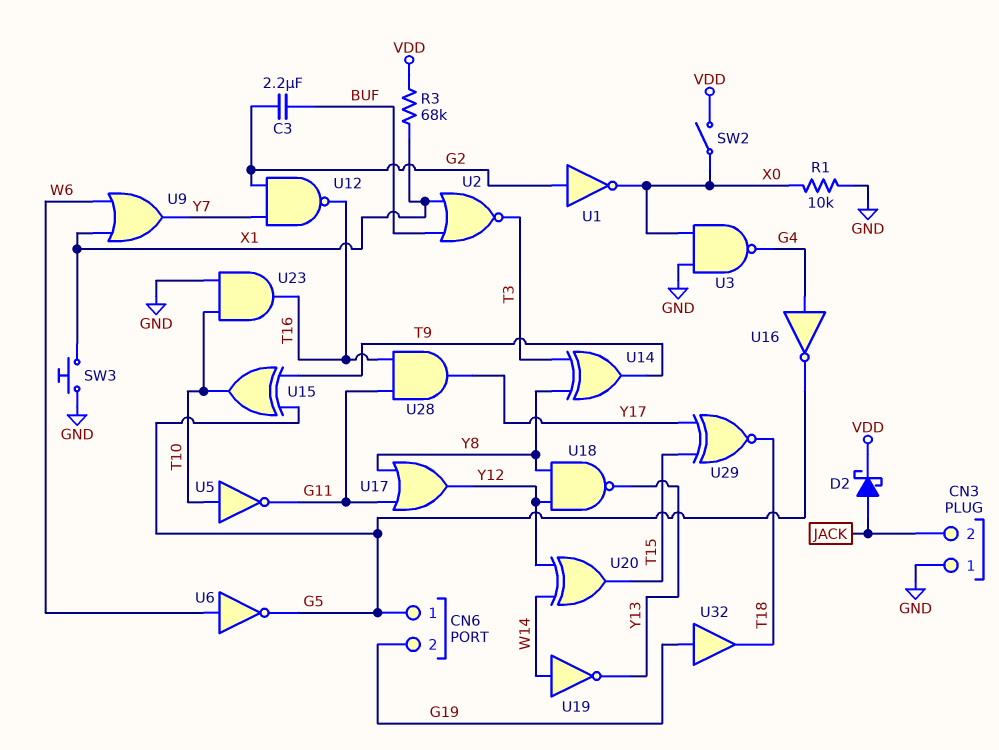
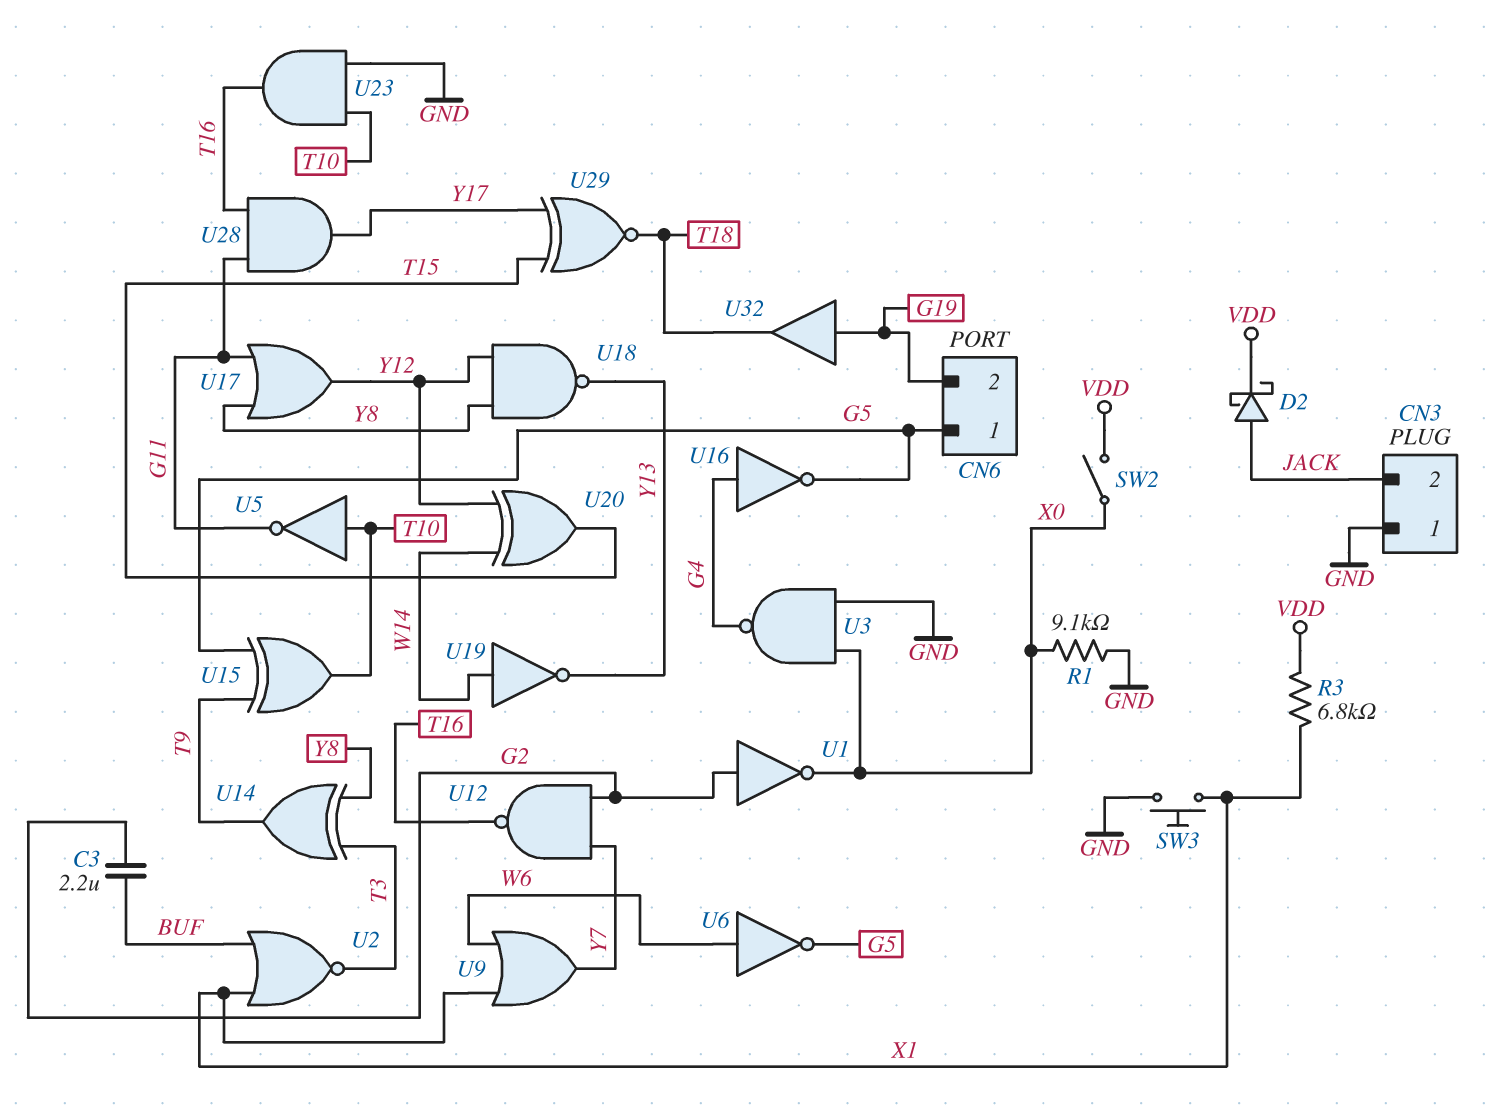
R1: 10k (GND, X0) -> 9.1k (GND, X0)
R3: 68k (VDD, X1) -> 6.8k (VDD, X1)

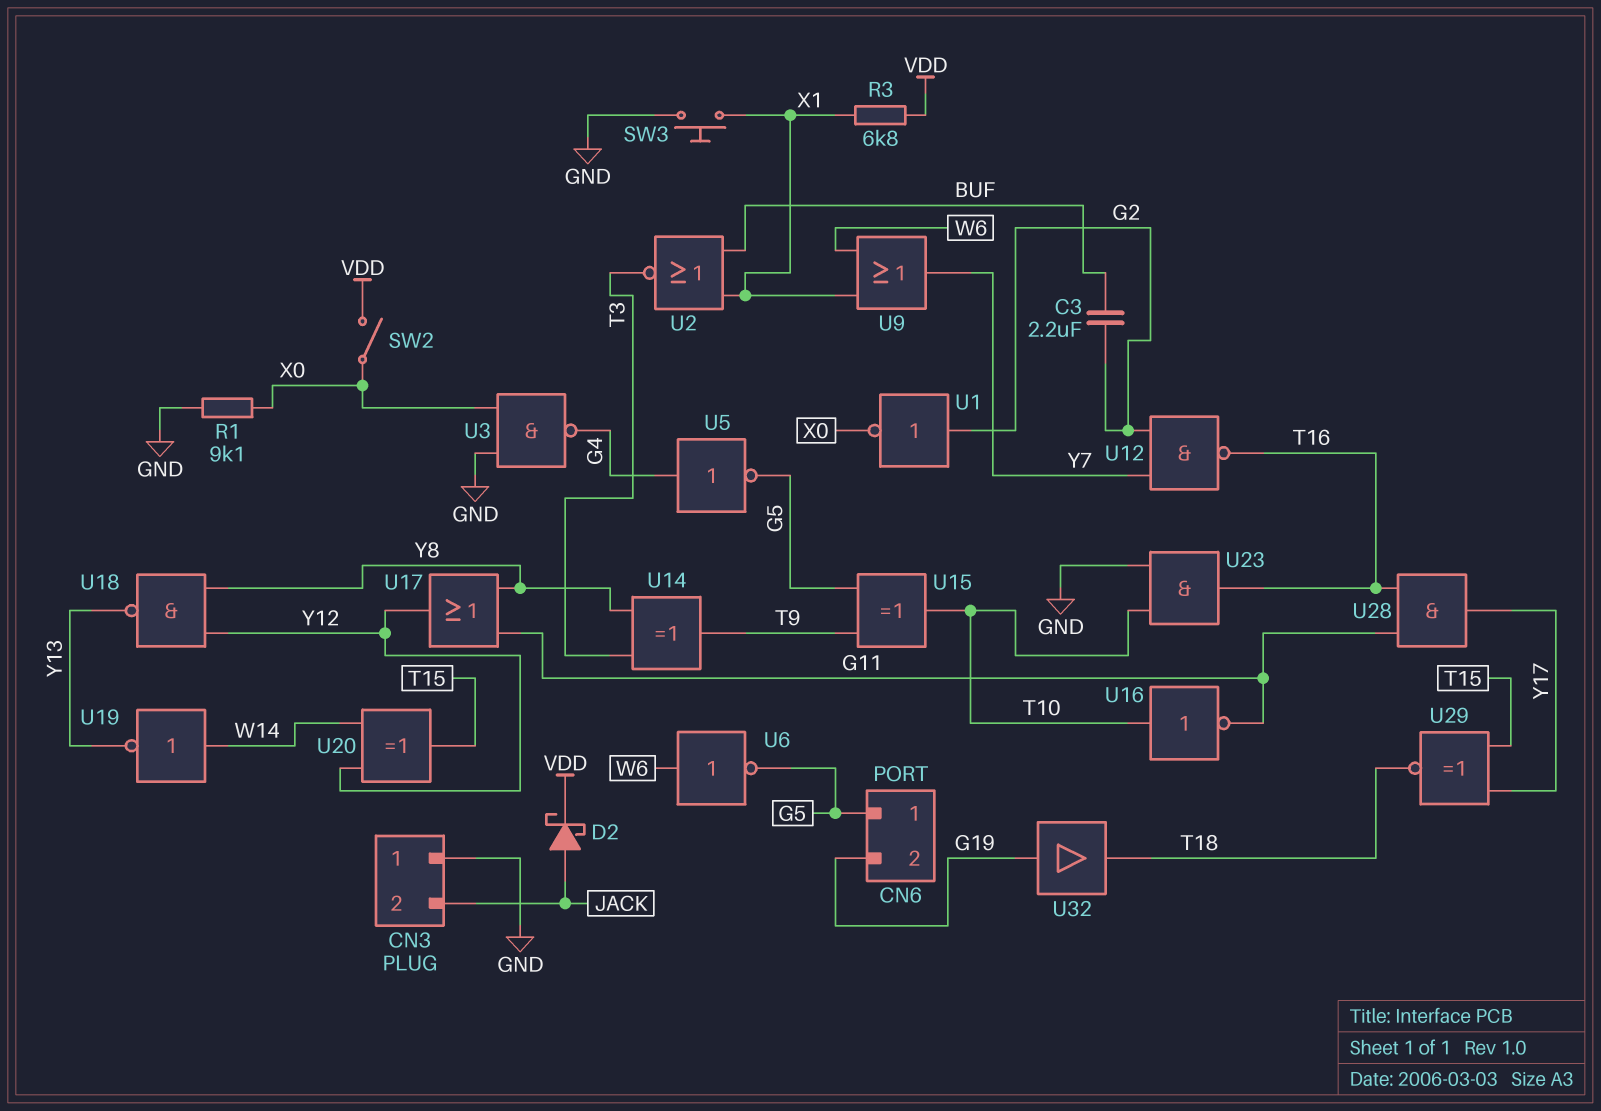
U5: NOT (in T10, out G11) -> NOT (in G4, out G5)
U16: NOT (in G4, out G5) -> NOT (in T10, out G11)

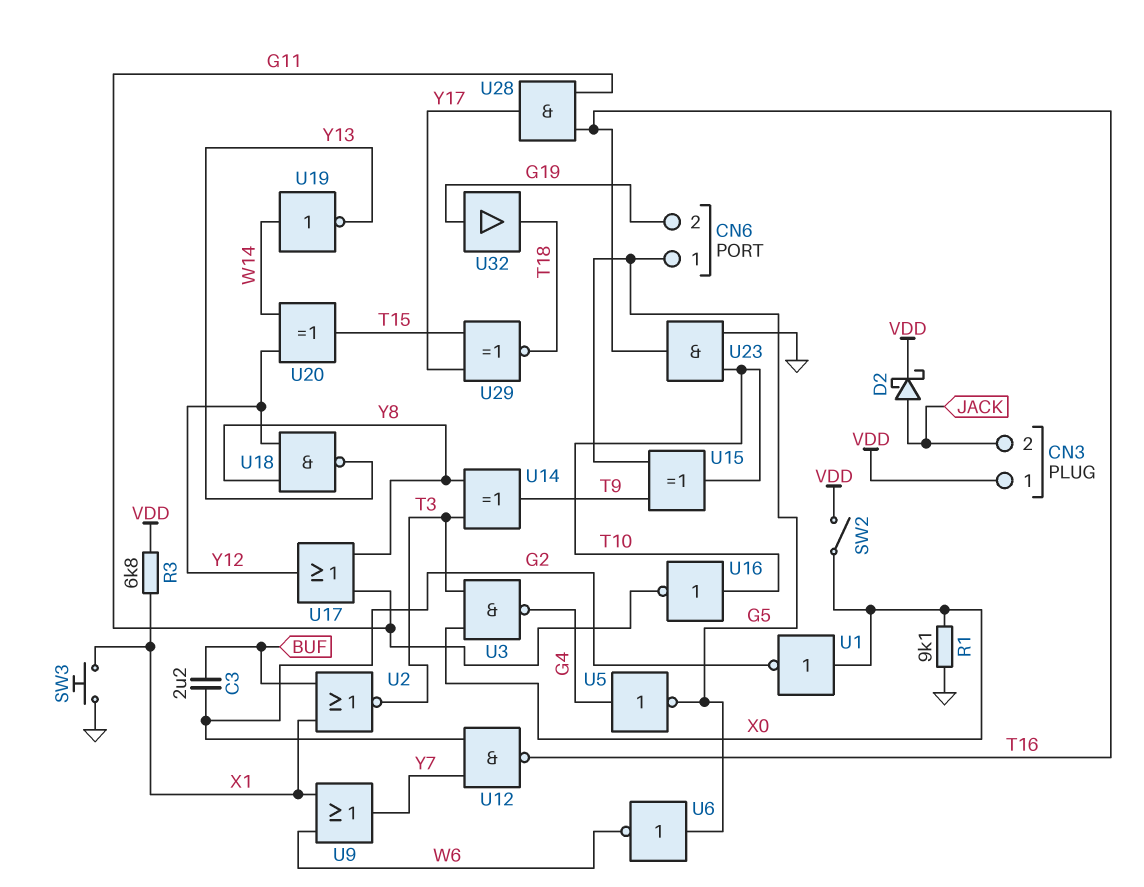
CN3 pin 1: GND -> VDD
U1: NOT (in G2, out X0) -> NOT (in X0, out G2)
U3: NAND (in GND, in X0, out G4) -> NAND (in T3, in X0, out G4)
U6: NOT (in W6, out G5) -> NOT (in G5, out W6)

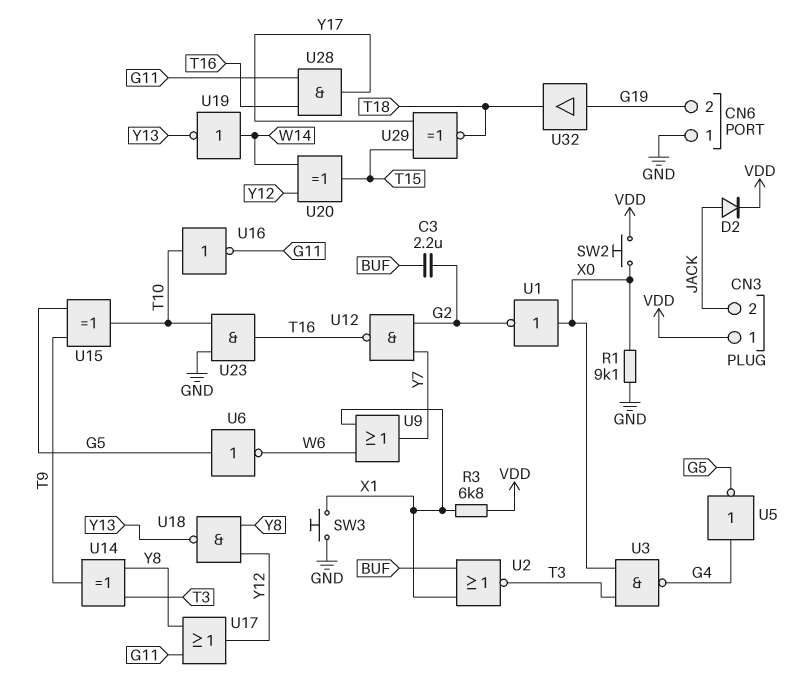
CN6 pin 1: G5 -> GND
D2: schottky (A JACK, K VDD) -> diode (A JACK, K VDD)
SW2: switch (VDD, X0) -> button (VDD, X0)

